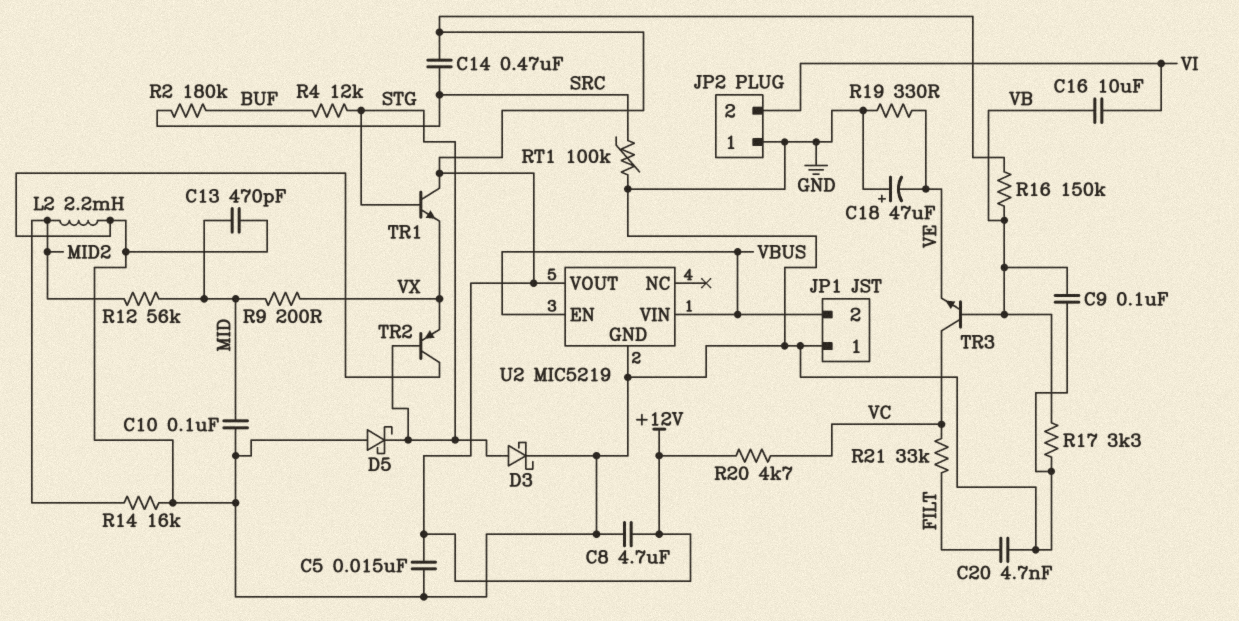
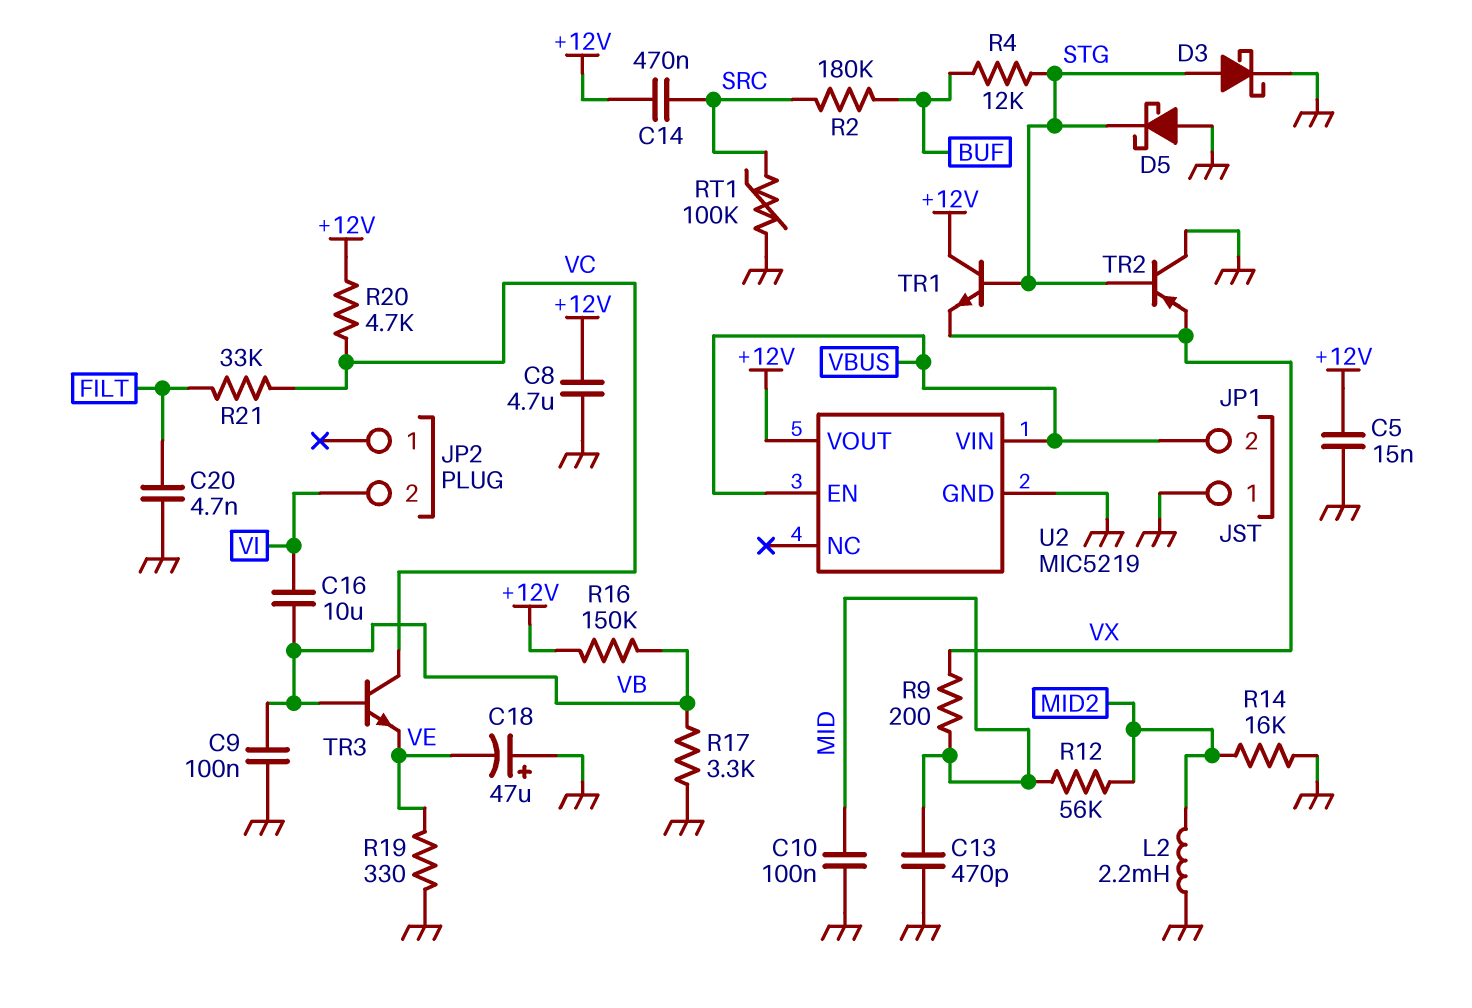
JP2 pin 1: GND -> none

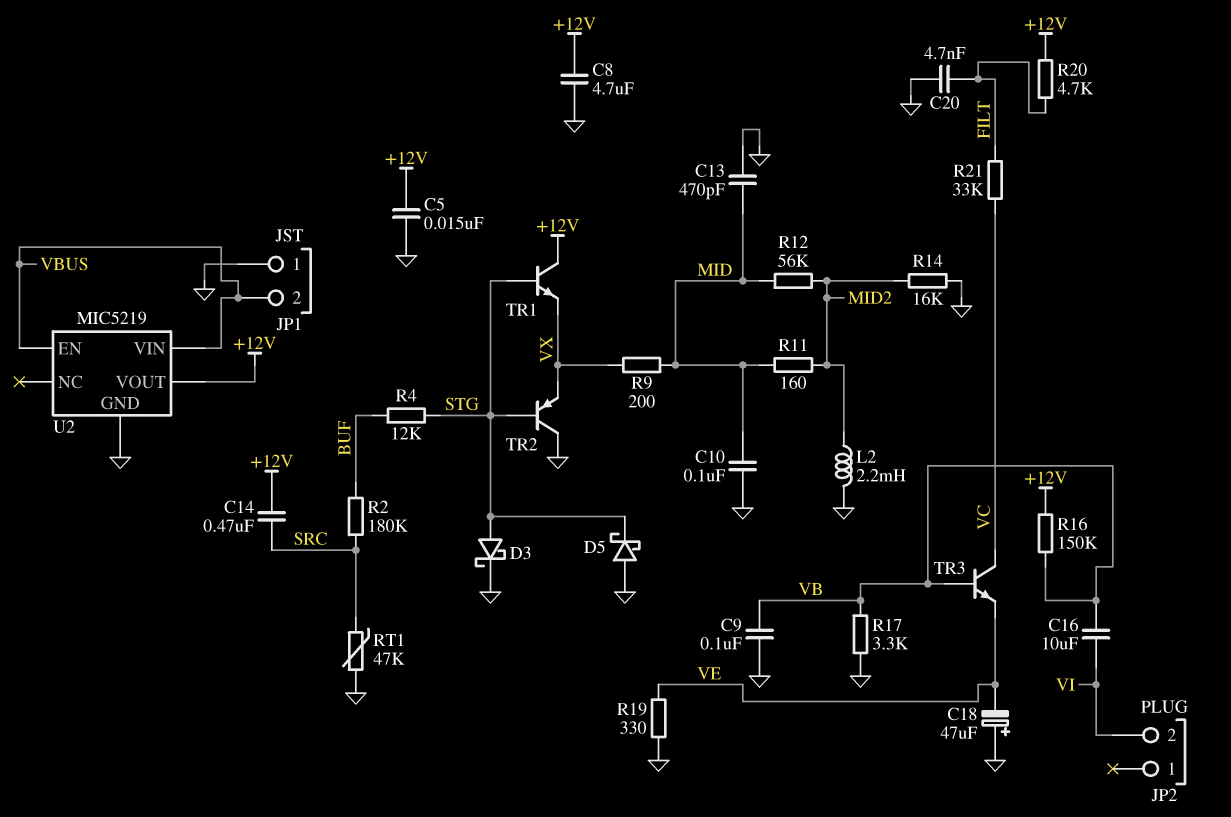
R11: none -> 160 (MID, MID2)
R20: 4.7k (+12V, VC) -> 4.7k (+12V, FILT)
RT1: 100k (GND, SRC) -> 47k (GND, SRC)

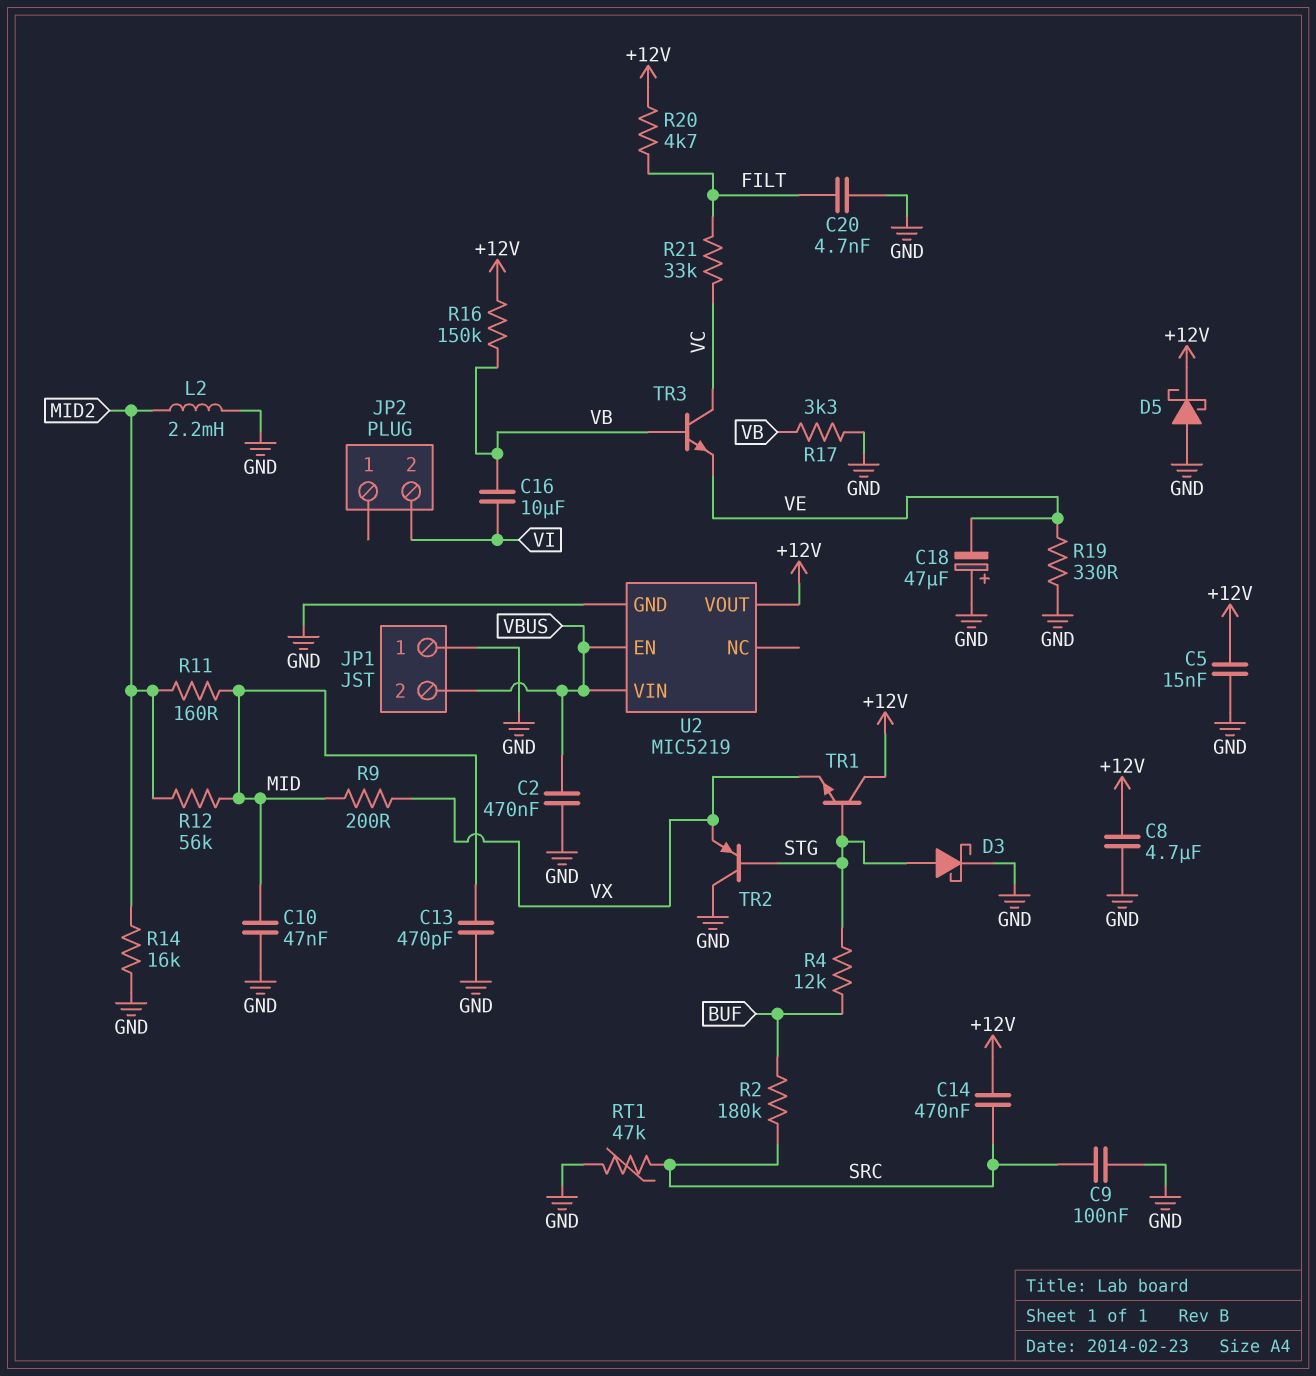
C2: none -> 470nF (GND, VBUS)
C9: 100nF (GND, VB) -> 100nF (GND, SRC)
C10: 100nF (GND, MID) -> 47nF (GND, MID)
D5: schottky (A GND, K STG) -> schottky (A GND, K +12V)

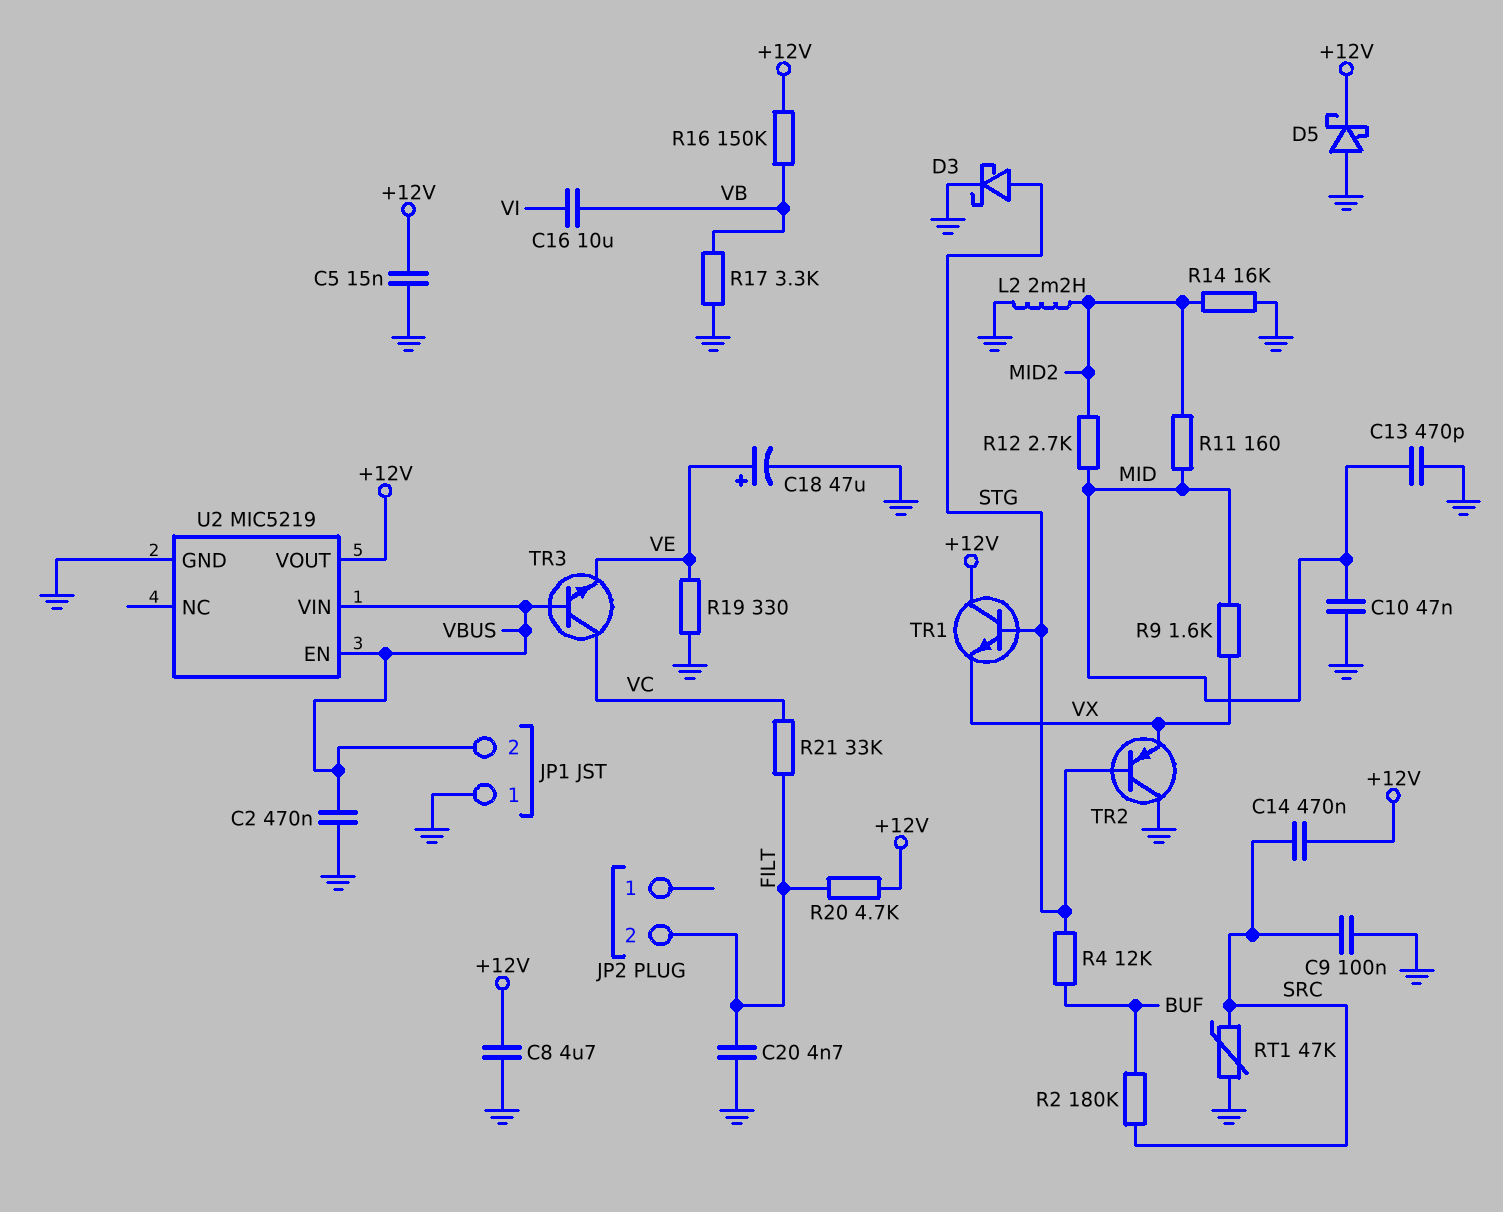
C18: 47uF (plus GND, minus VE) -> 47uF (plus VE, minus GND)
JP2 pin 2: VI -> FILT
R9: 200 (MID, VX) -> 1.6k (MID, VX)
R12: 56k (MID, MID2) -> 2.7k (MID, MID2)
TR3: NPN (B VB, C VC, E VE) -> NPN (B VBUS, C VC, E VE)

